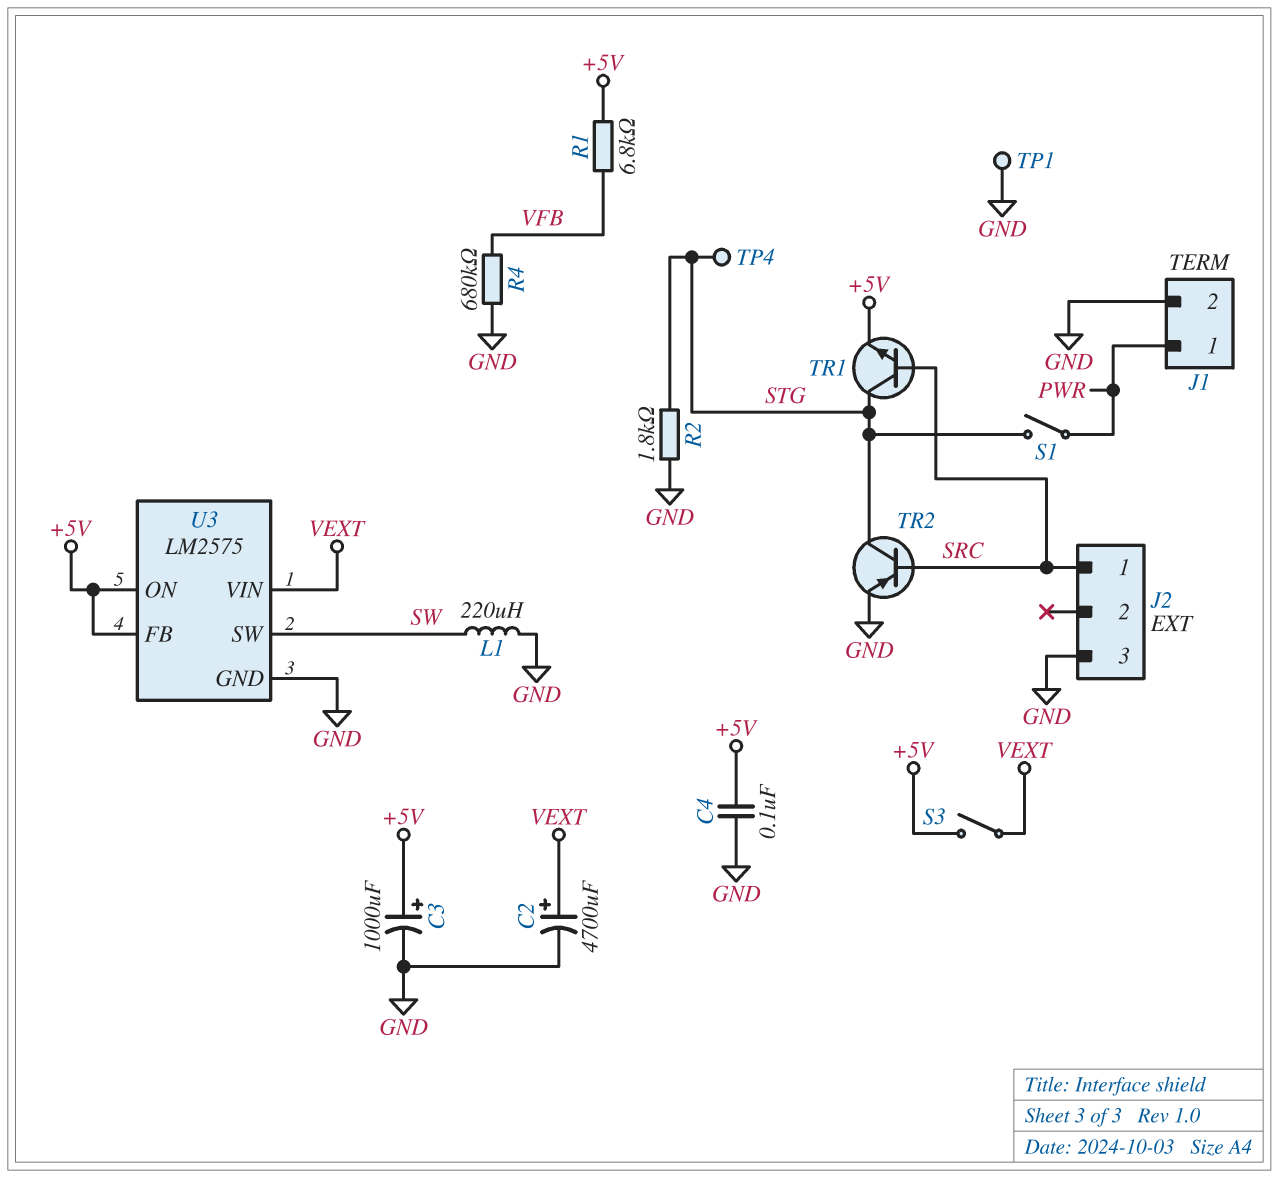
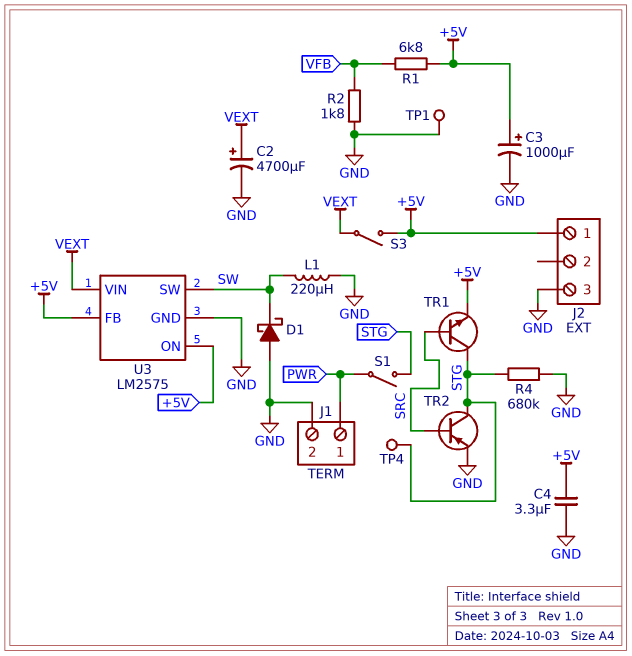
C4: 100nF (+5V, GND) -> 3.3uF (+5V, GND)
D1: none -> schottky (A GND, K SW)
J2 pin 1: SRC -> +5V
R2: 1.8k (GND, STG) -> 1.8k (GND, VFB)
R4: 680k (GND, VFB) -> 680k (GND, STG)

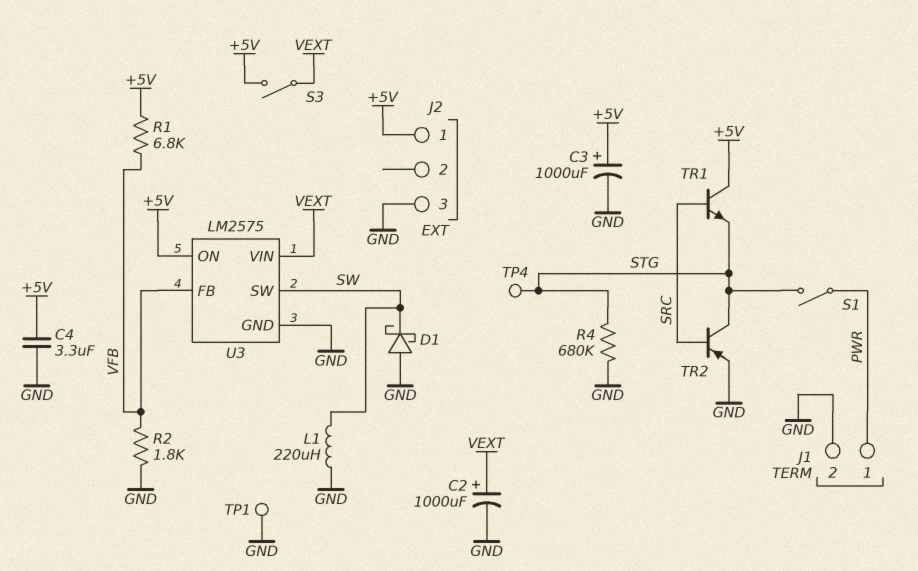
C2: 4700uF (plus VEXT, minus GND) -> 1000uF (plus VEXT, minus GND)
TR1: NPN (B SRC, C STG, E +5V) -> NPN (B SRC, C +5V, E STG)
U3 pin FB: +5V -> VFB

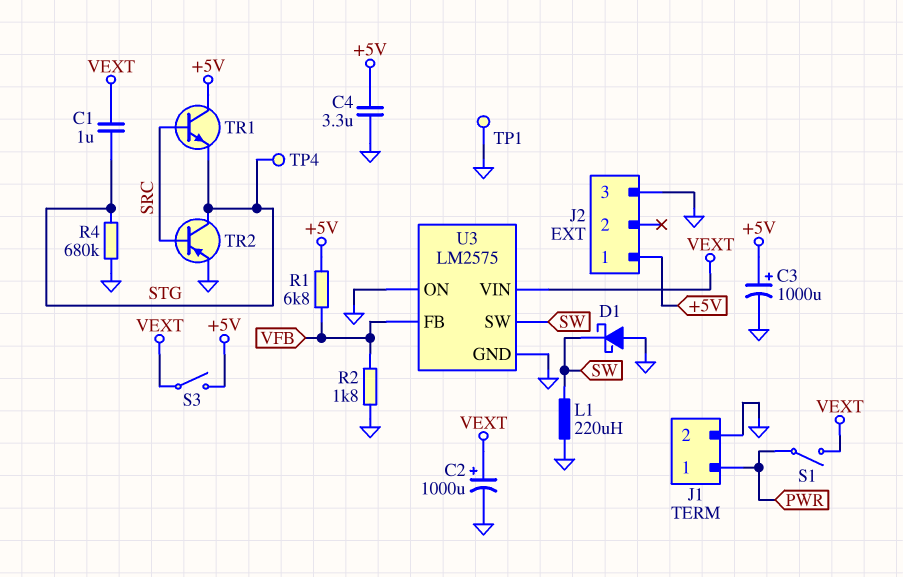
C1: none -> 1uF (STG, VEXT)
S1: switch (PWR, STG) -> switch (PWR, VEXT)
U3 pin ON: +5V -> GND

